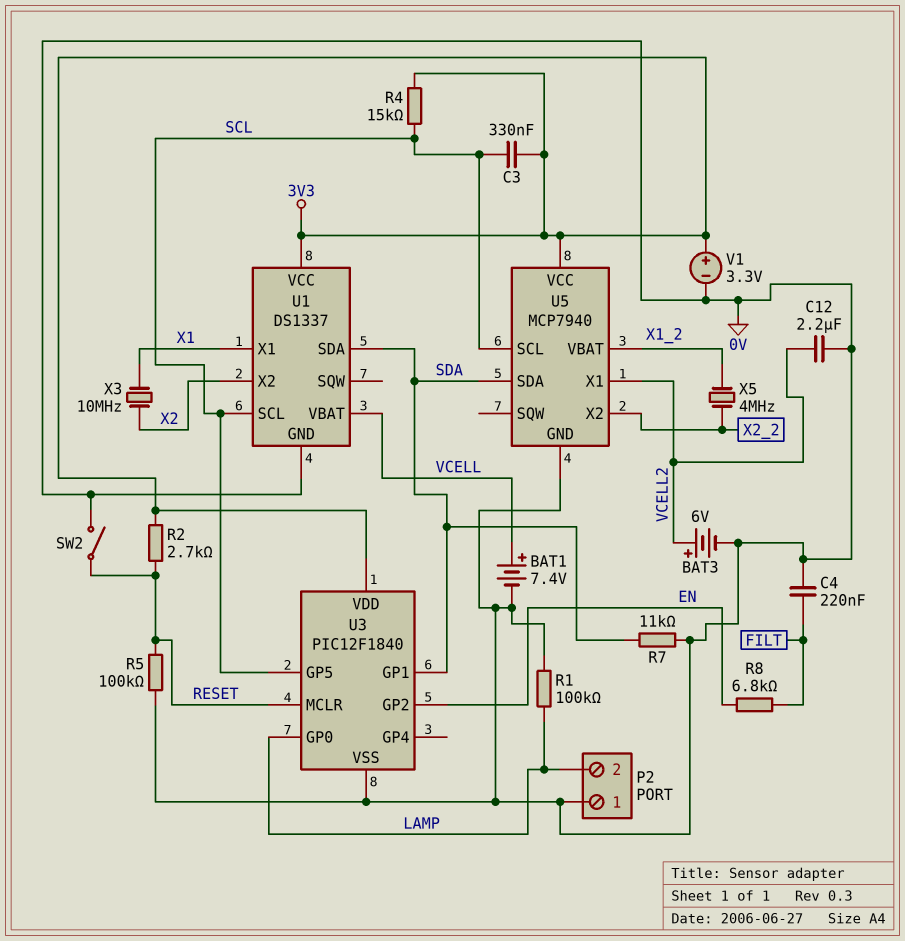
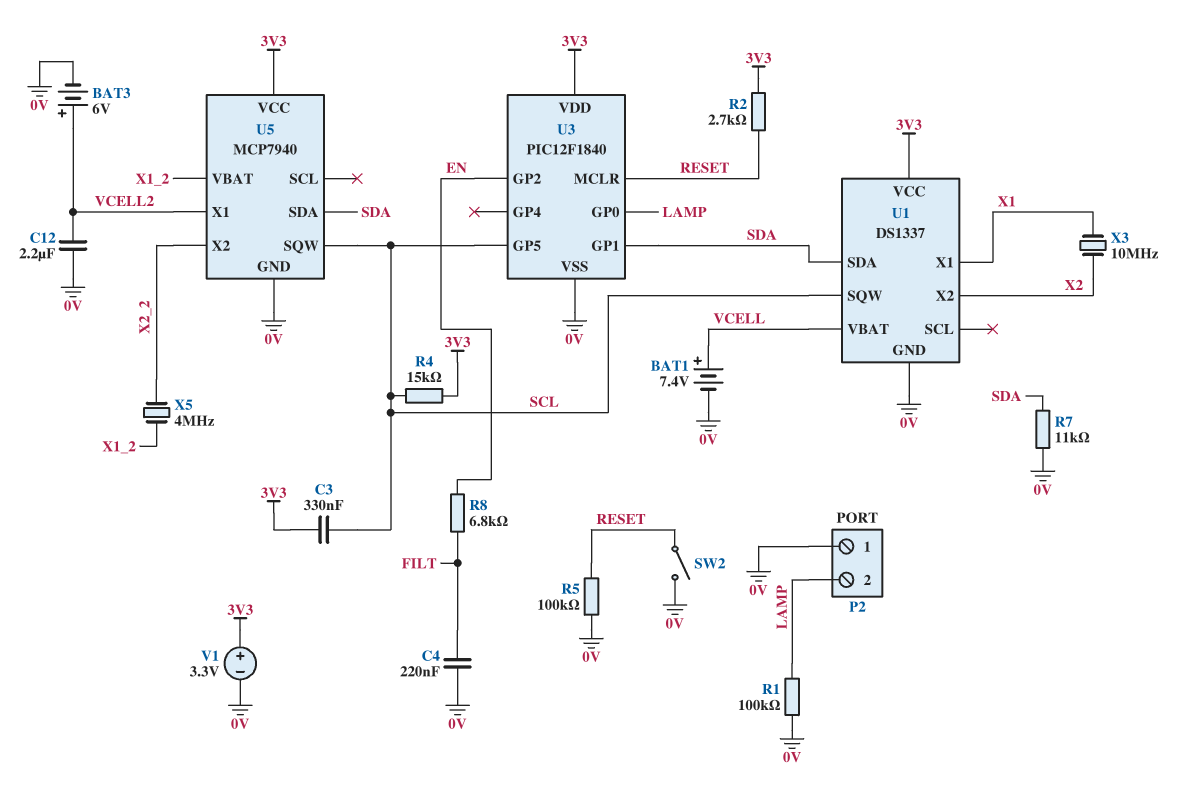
U1 pin SCL: SCL -> none
U1 pin SQW: none -> SCL
U5 pin SCL: SCL -> none
U5 pin SQW: none -> SCL

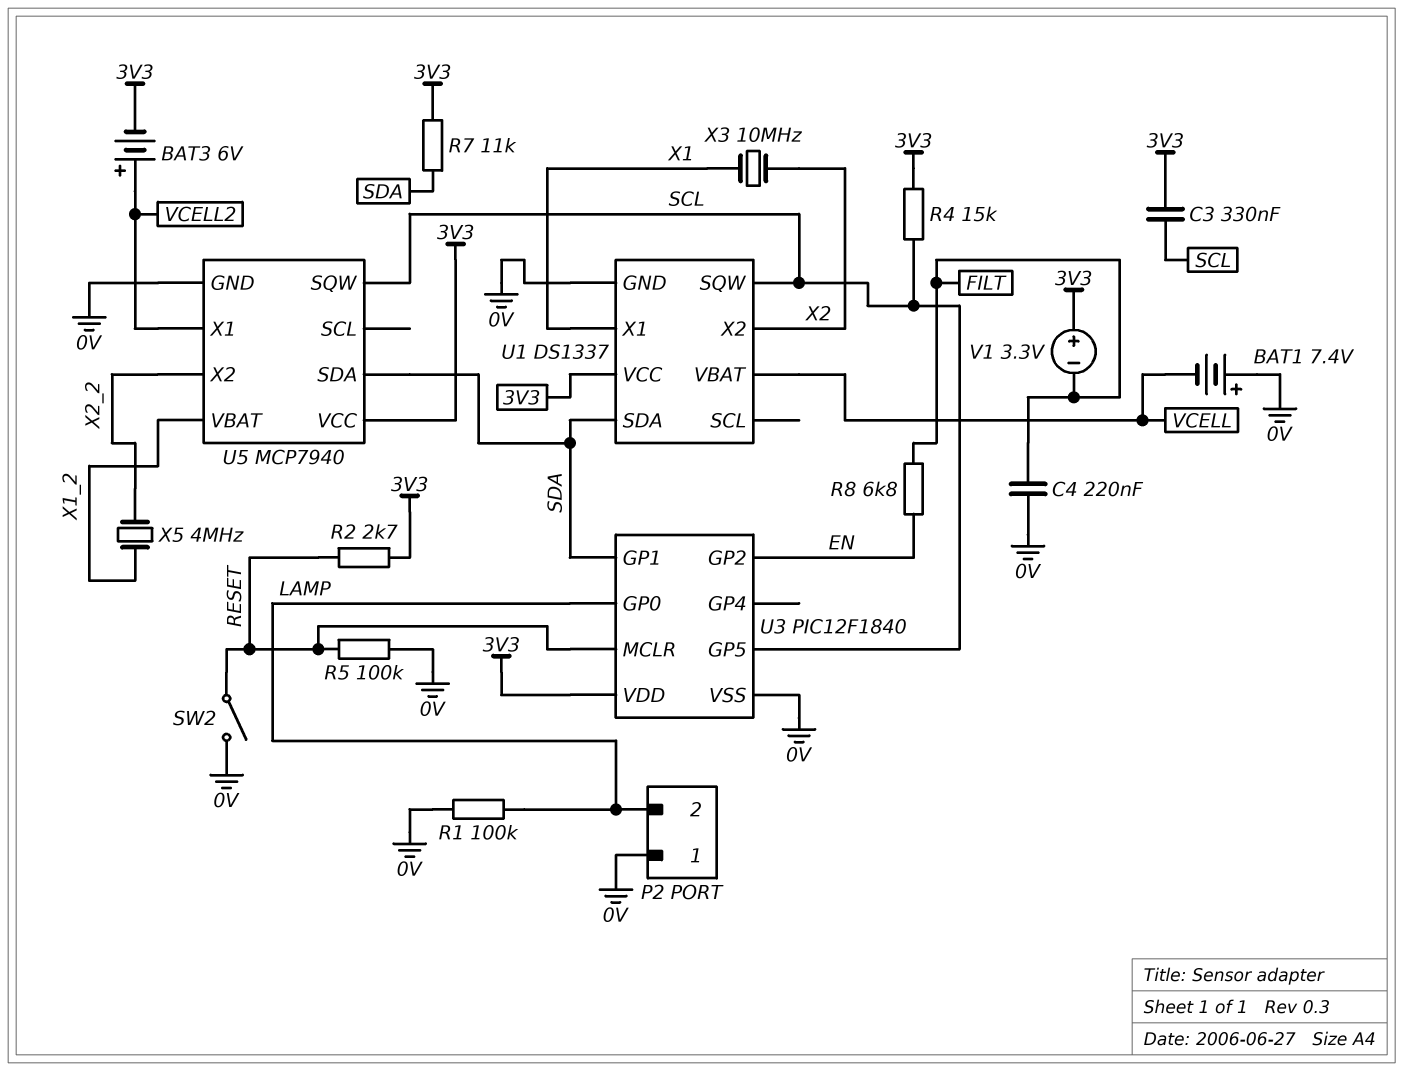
BAT1: 7.4V (plus VCELL, minus 0V) -> 7.4V (plus 0V, minus VCELL)
BAT3: 6V (plus VCELL2, minus 0V) -> 6V (plus VCELL2, minus 3V3)
C12: 2.2uF (0V, VCELL2) -> none
R7: 11k (0V, SDA) -> 11k (3V3, SDA)
V1: 3.3V (plus 3V3, minus 0V) -> 3.3V (plus 3V3, minus FILT)

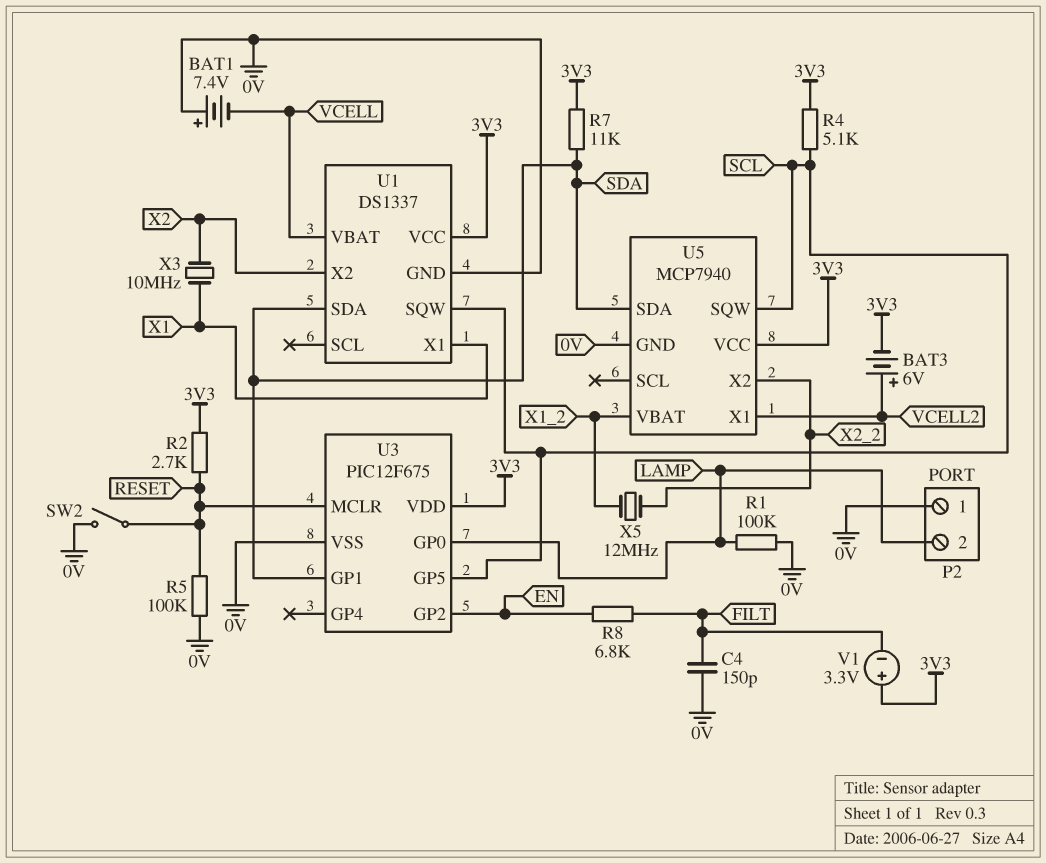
C3: 330nF (3V3, SCL) -> none
C4: 220nF (0V, FILT) -> 150pF (0V, FILT)
R4: 15k (3V3, SCL) -> 5.1k (3V3, SCL)
U3: PIC12F1840 -> PIC12F675
X5: 4MHz (X1_2, X2_2) -> 12MHz (X1_2, X2_2)

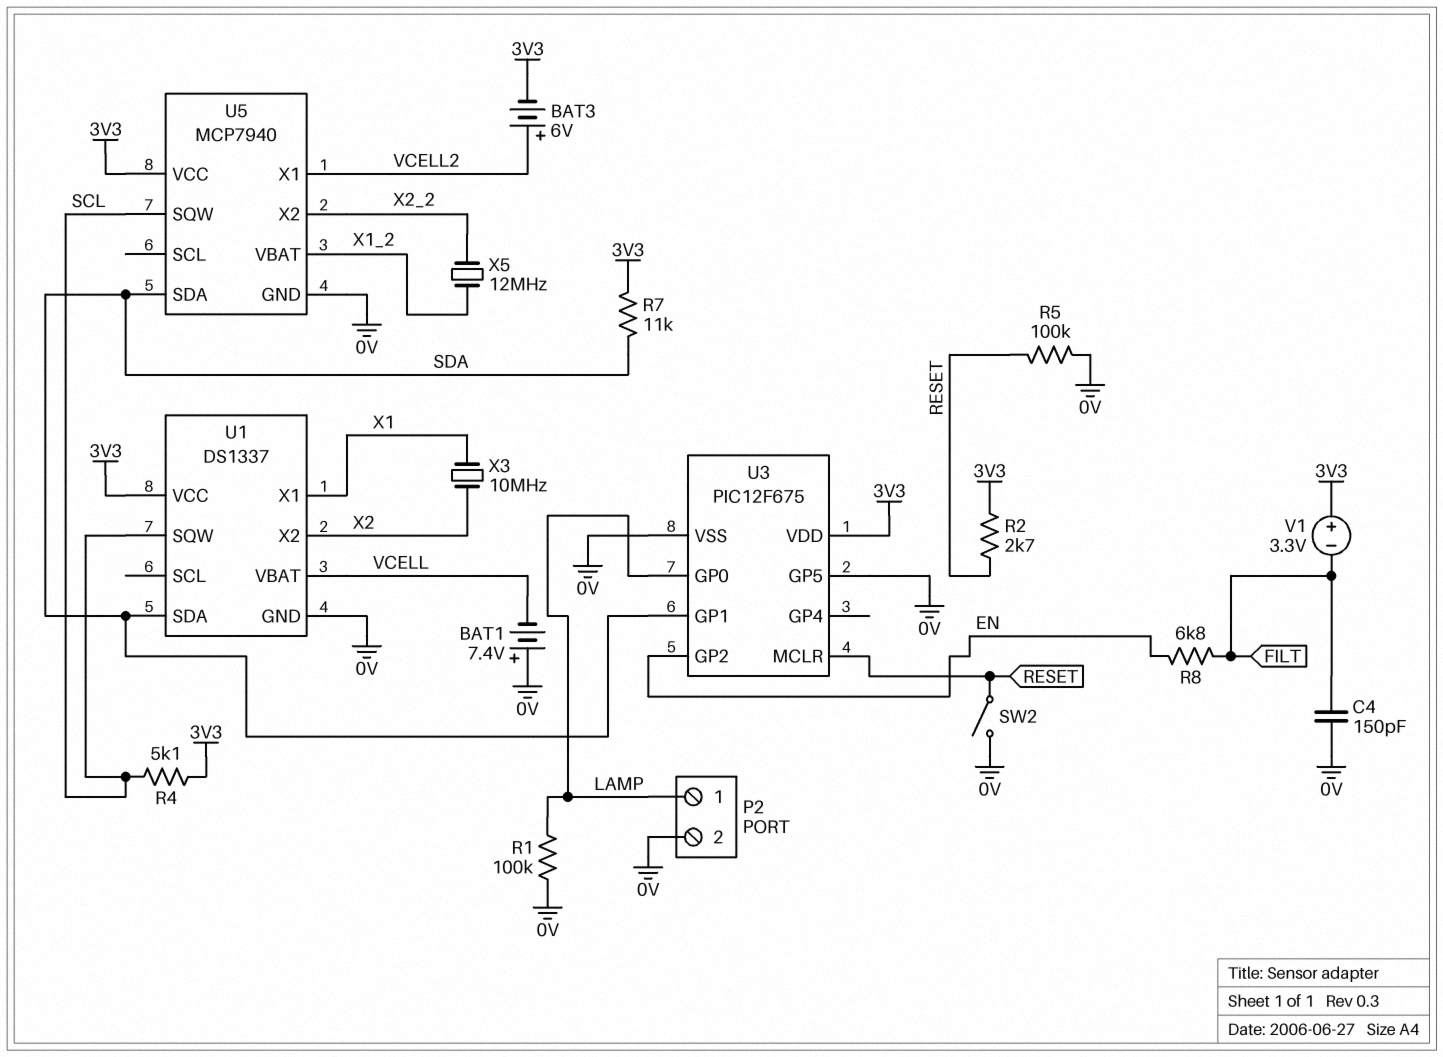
P2 pin 1: 0V -> LAMP
P2 pin 2: LAMP -> 0V
U3 pin GP5: SCL -> 0V

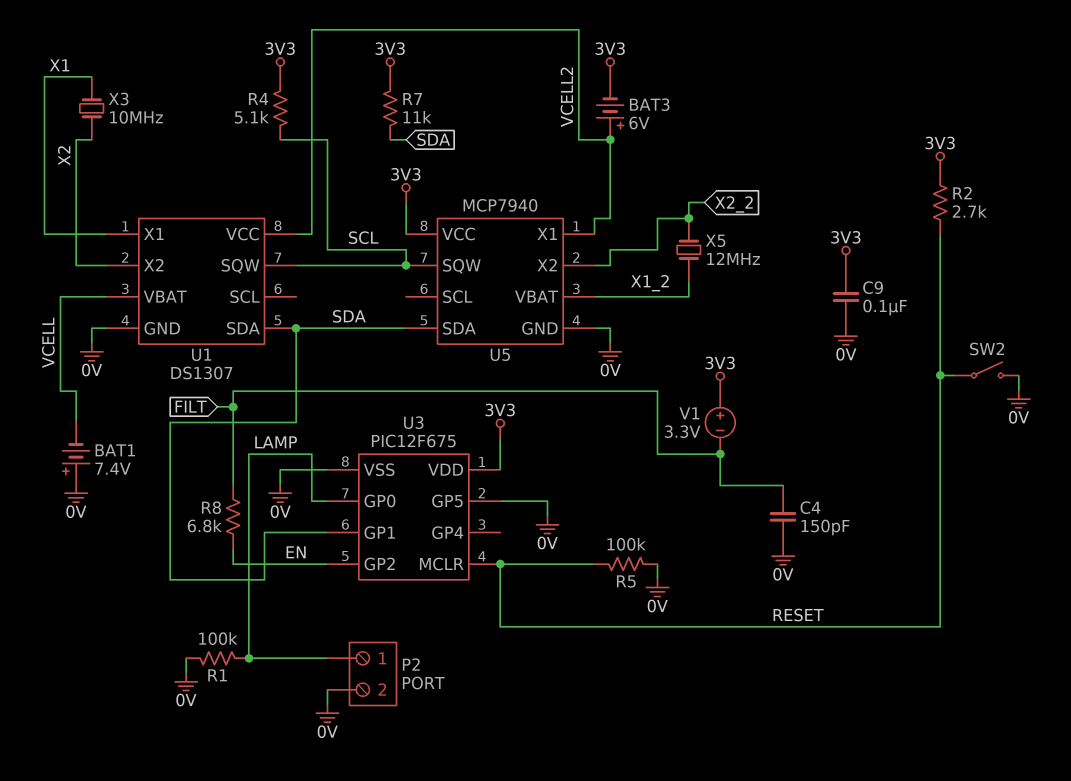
C9: none -> 100nF (0V, 3V3)
U1: DS1337 -> DS1307
U1 pin VCC: 3V3 -> VCELL2

